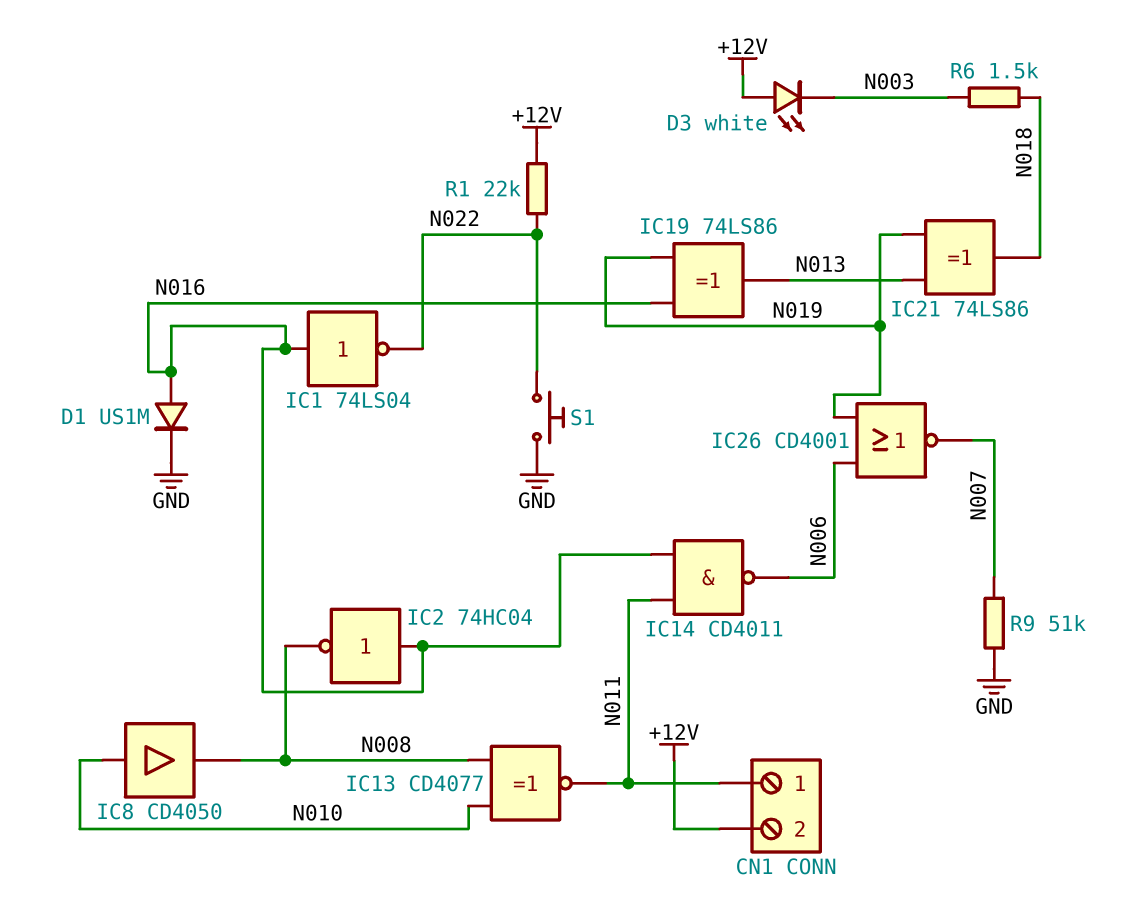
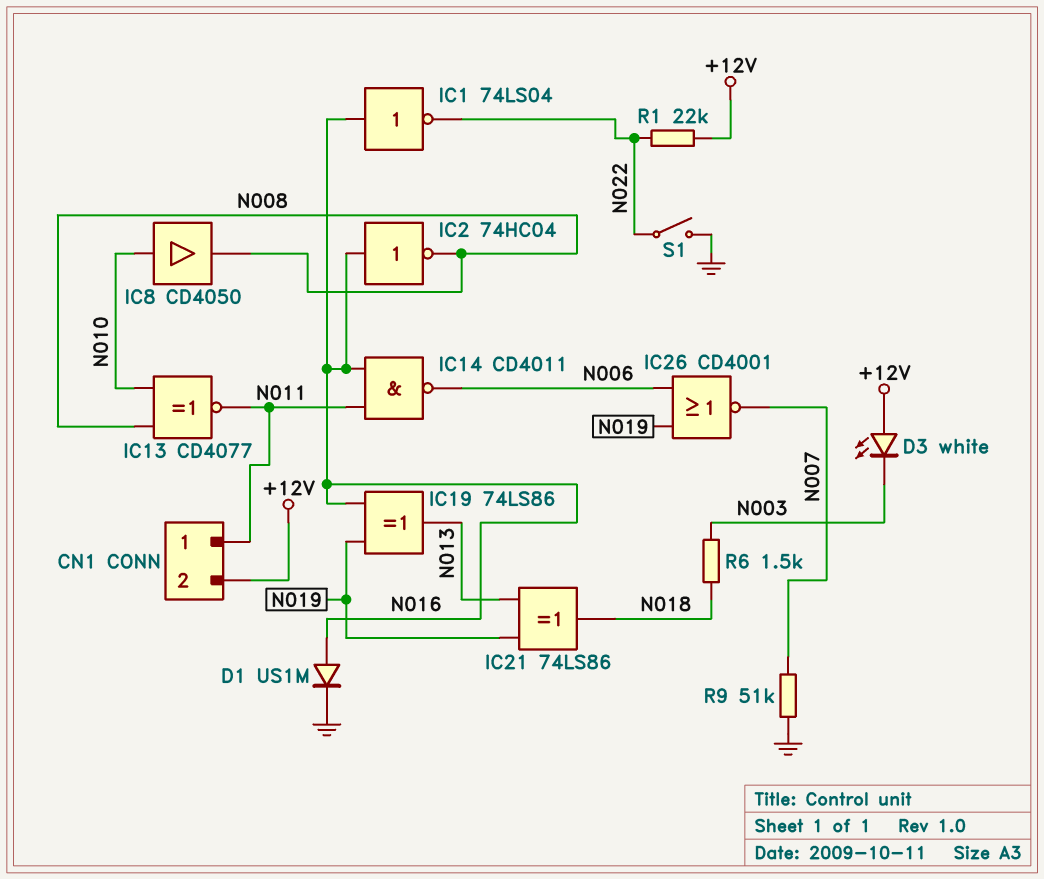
S1: button (GND, N022) -> switch (GND, N022)

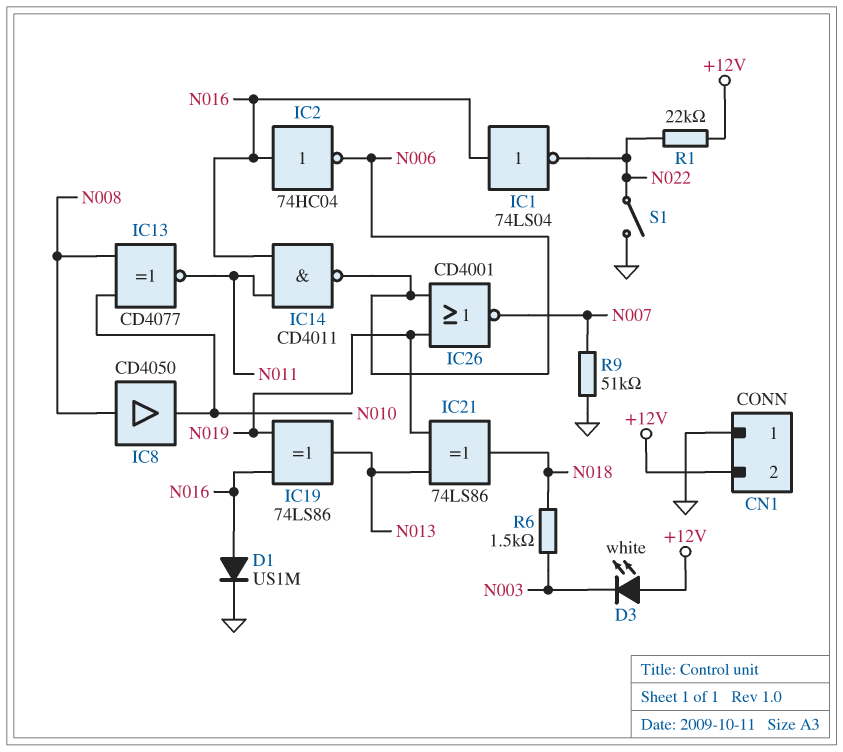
CN1 pin 1: N011 -> GND
IC2: NOT 74HC04 (in N016, out N008) -> NOT 74HC04 (in N016, out N006)
IC8: buffer CD4050 (in N010, out N008) -> buffer CD4050 (in N008, out N010)

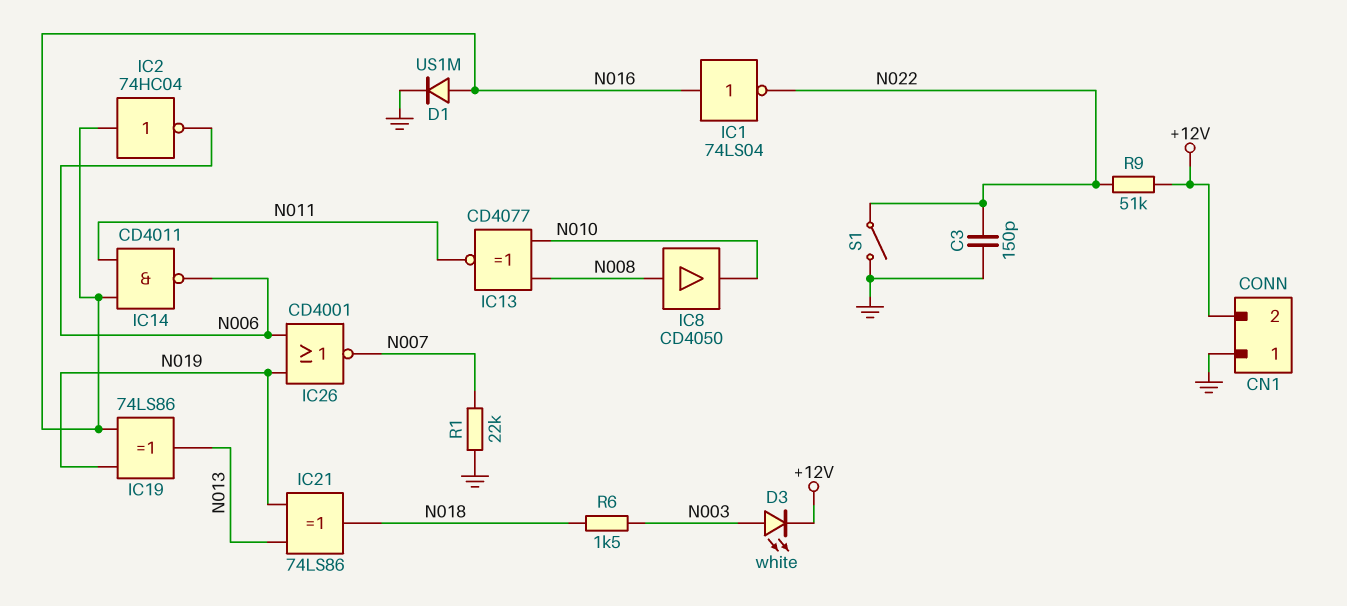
C3: none -> 150pF (GND, N022)
D3: LED white (A +12V, K N003) -> LED white (A N003, K +12V)
R1: 22k (+12V, N022) -> 22k (GND, N007)
R9: 51k (GND, N007) -> 51k (+12V, N022)

